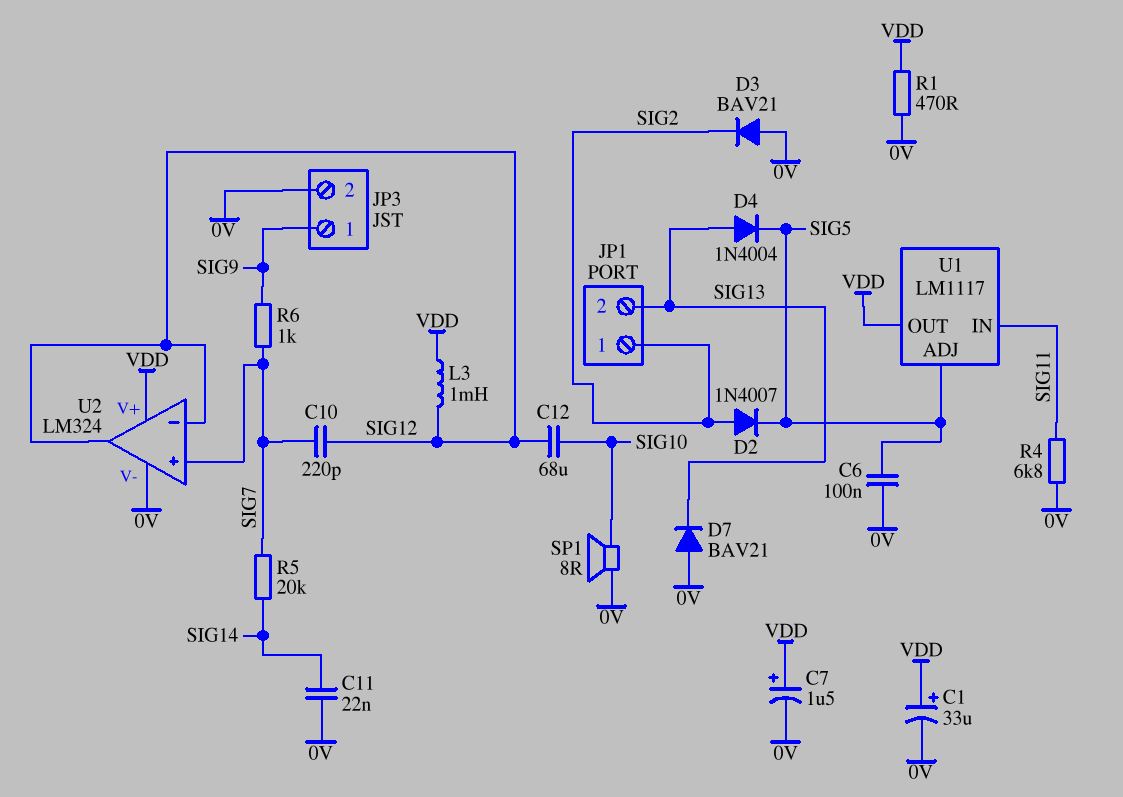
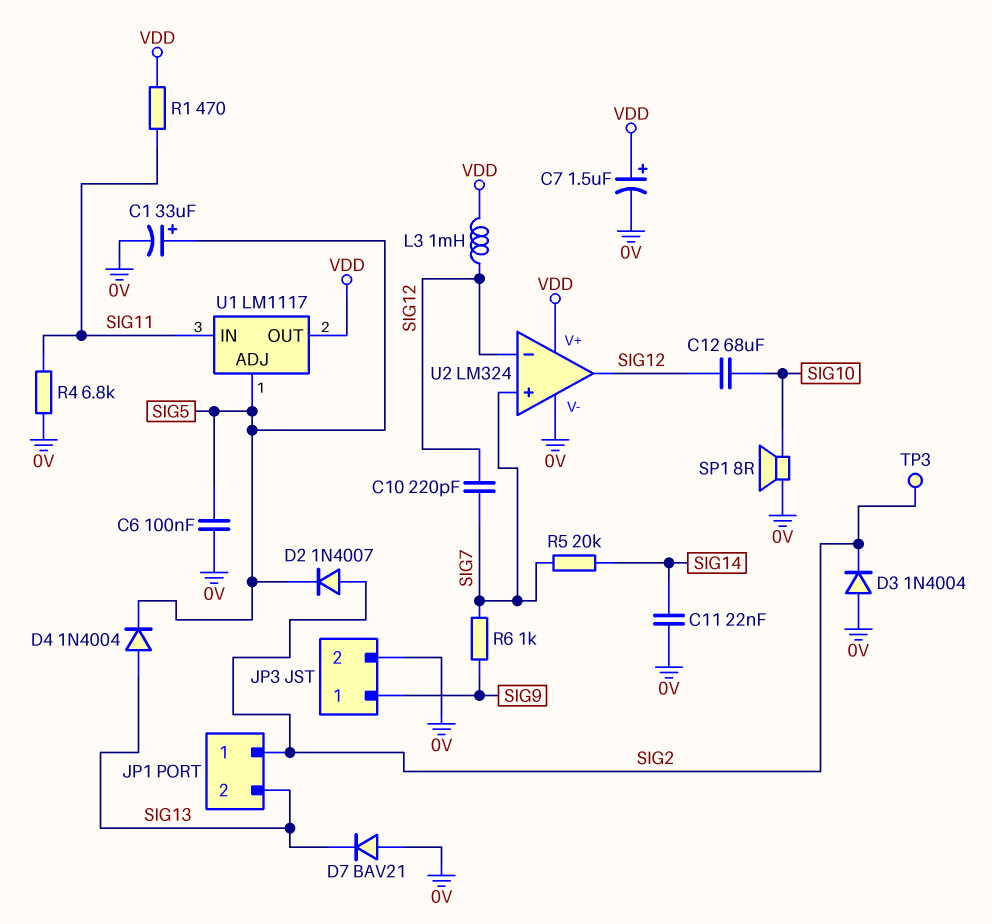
C1: 33uF (plus VDD, minus 0V) -> 33uF (plus SIG5, minus 0V)
D3: diode BAV21 (A 0V, K SIG2) -> diode 1N4004 (A 0V, K SIG2)
R1: 470 (0V, VDD) -> 470 (SIG11, VDD)
TP3: none -> test point (SIG2)

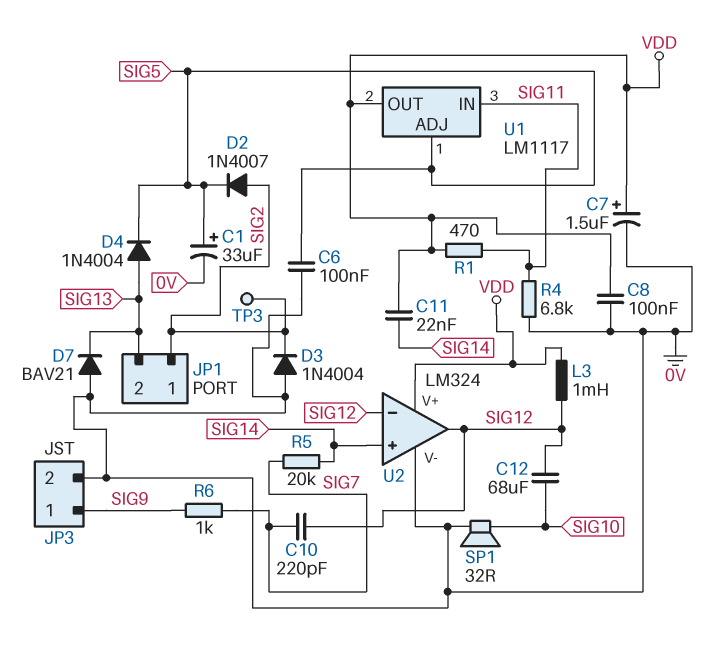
C8: none -> 100nF (0V, VDD)
C11: 22nF (0V, SIG14) -> 22nF (SIG14, VDD)
SP1: speaker 8R (0V, SIG10) -> speaker 32R (0V, SIG10)
U2 pin in+: SIG7 -> SIG14

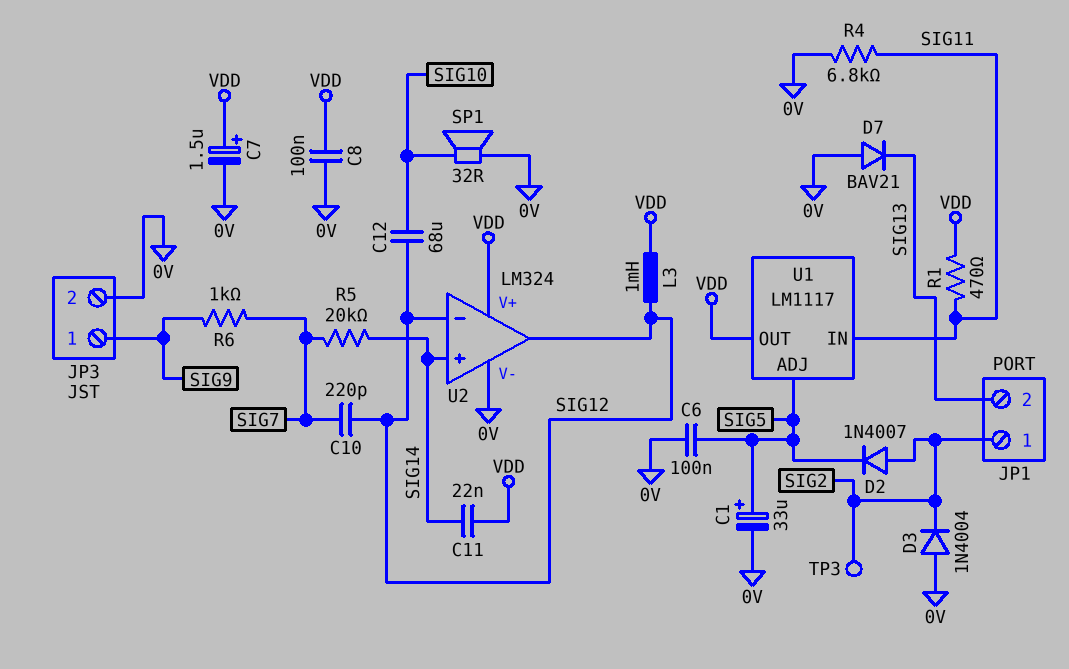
D4: diode 1N4004 (A SIG13, K SIG5) -> none

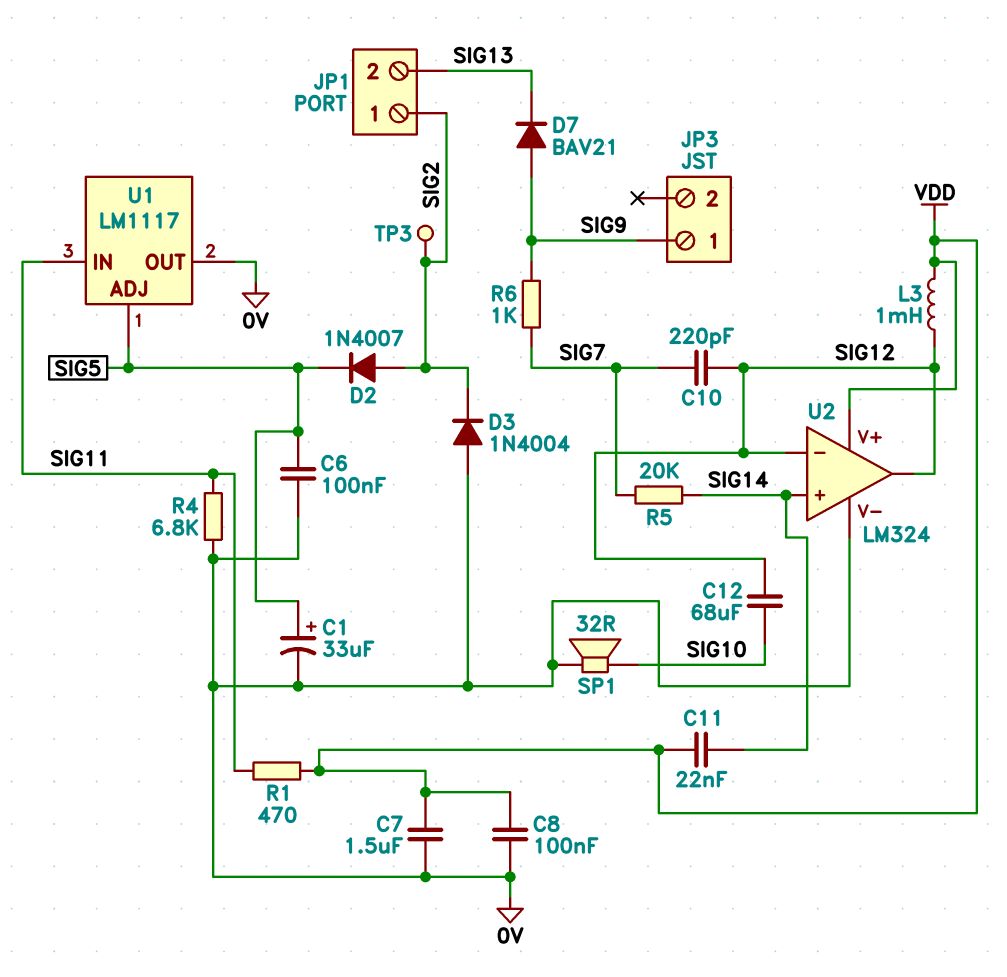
C7: 1.5uF (plus VDD, minus 0V) -> 1.5uF (0V, VDD)
D7: diode BAV21 (A 0V, K SIG13) -> diode BAV21 (A SIG9, K SIG13)
JP3 pin 2: 0V -> none
U1 pin OUT: VDD -> 0V

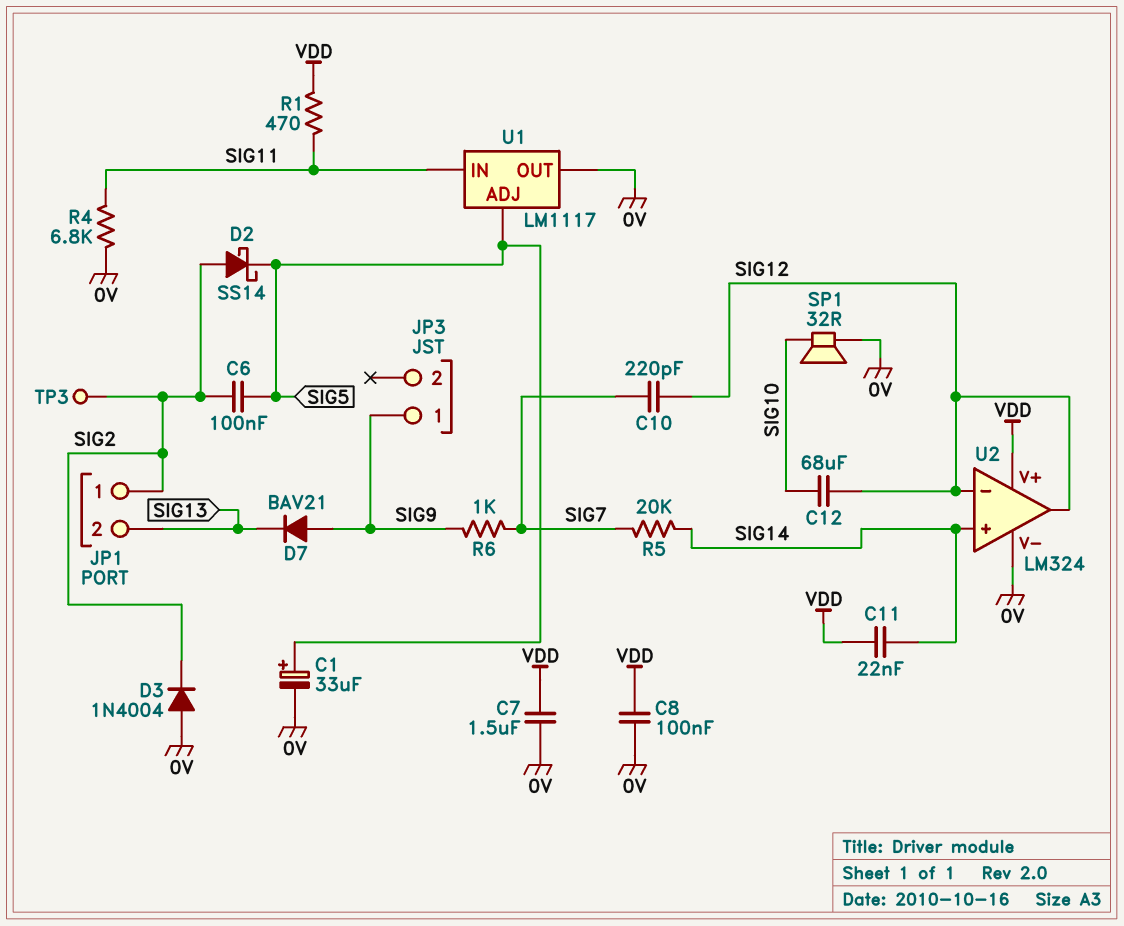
C6: 100nF (0V, SIG5) -> 100nF (SIG2, SIG5)
D2: diode 1N4007 (A SIG2, K SIG5) -> schottky SS14 (A SIG2, K SIG5)
L3: 1mH (SIG12, VDD) -> none

